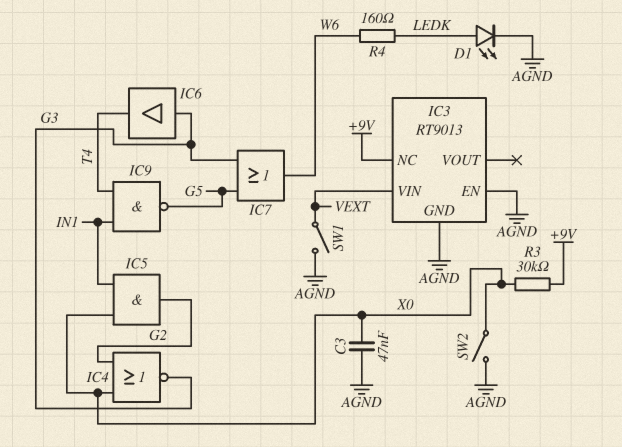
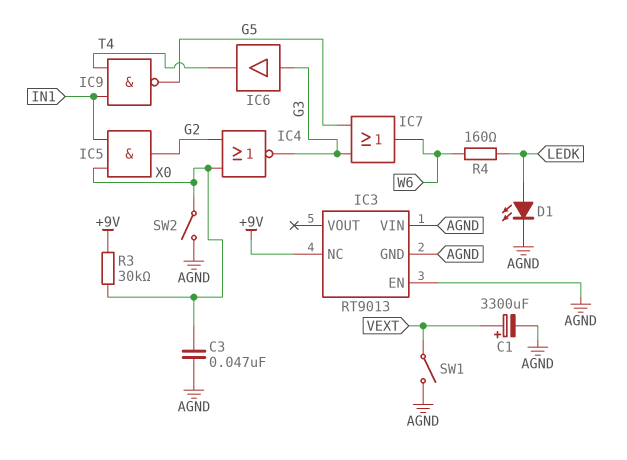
C1: none -> 3300uF (plus VEXT, minus AGND)
IC3 pin VIN: VEXT -> AGND

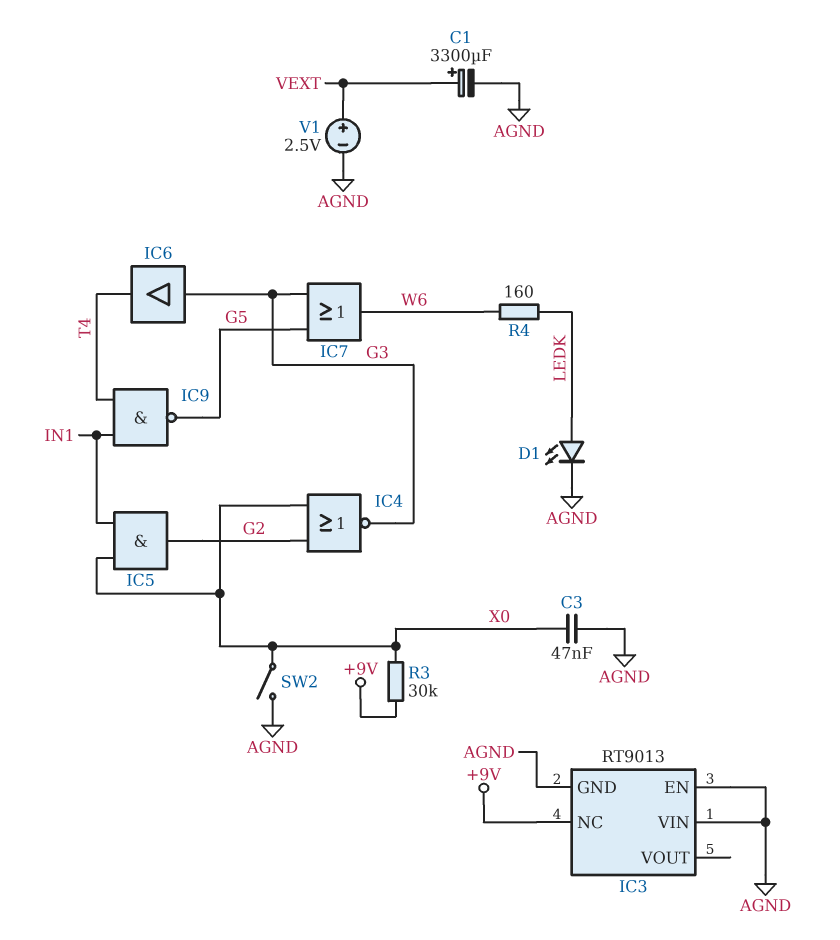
SW1: switch (AGND, VEXT) -> none
V1: none -> 2.5V (plus VEXT, minus AGND)

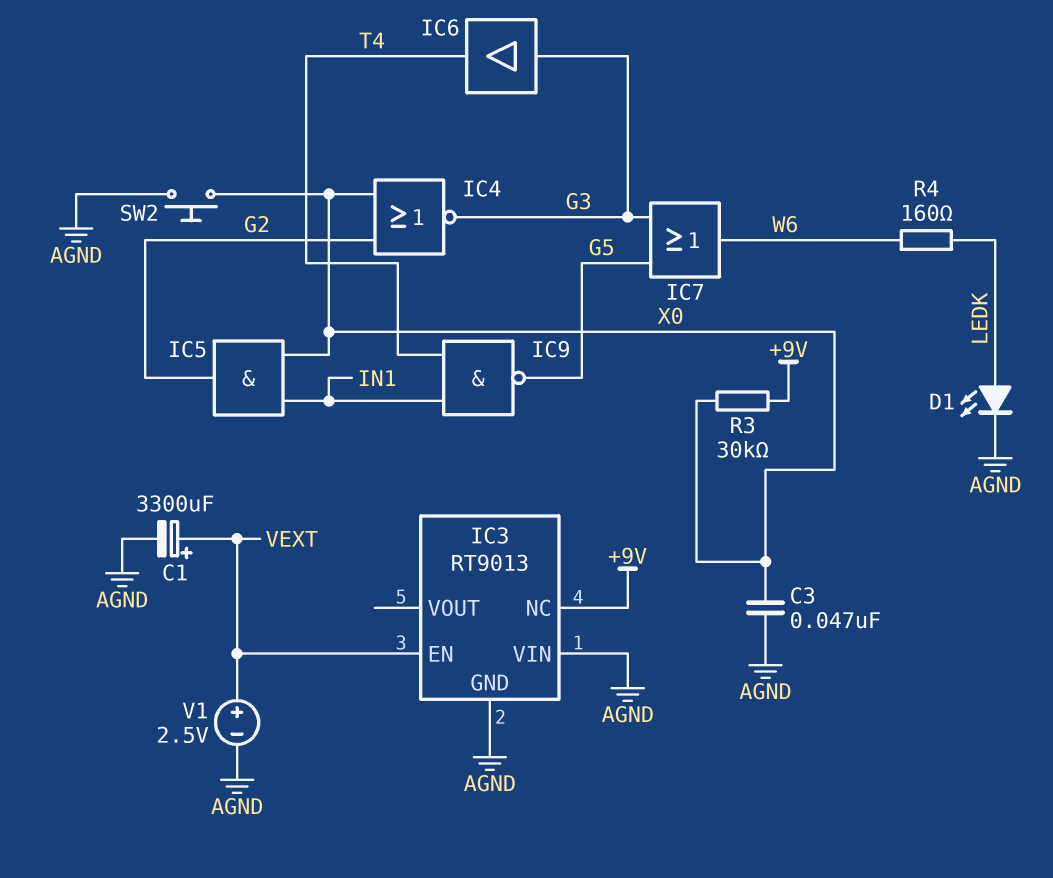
IC3 pin EN: AGND -> VEXT
SW2: switch (AGND, X0) -> button (AGND, X0)

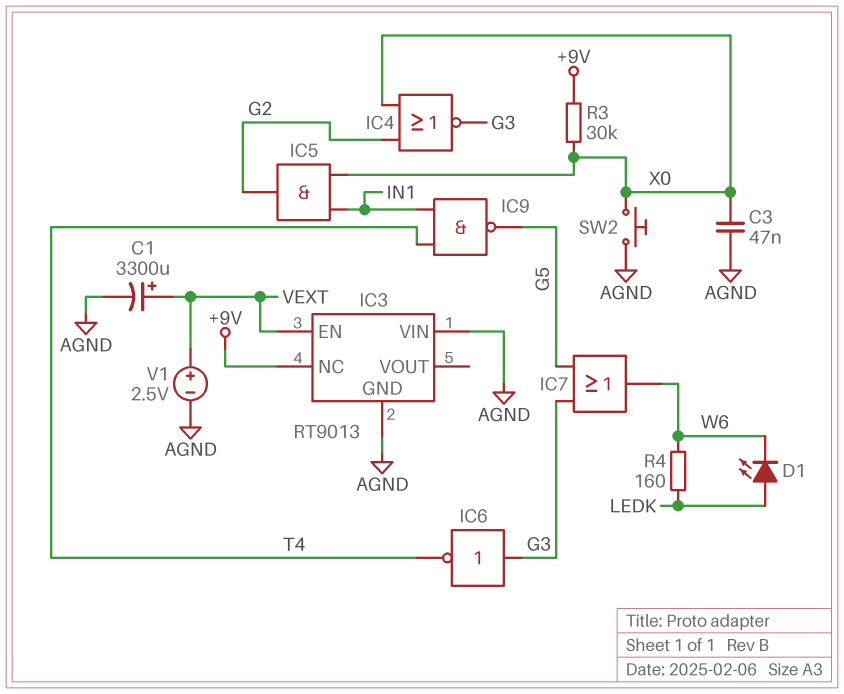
D1: LED (A LEDK, K AGND) -> LED (A LEDK, K W6)
IC6: buffer (in G3, out T4) -> NOT (in G3, out T4)

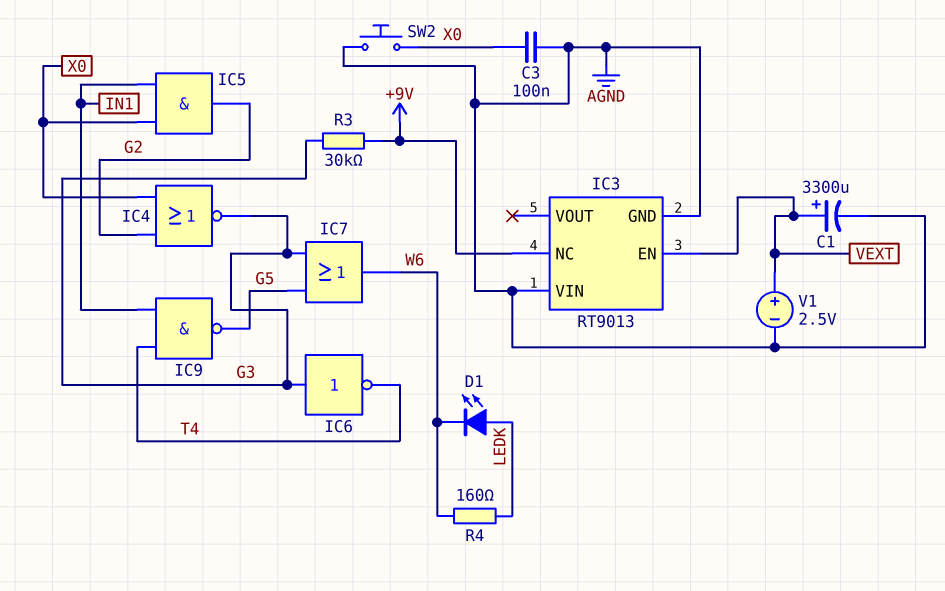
C3: 47nF (AGND, X0) -> 100nF (AGND, X0)
R3: 30k (+9V, X0) -> 30k (+9V, G3)

